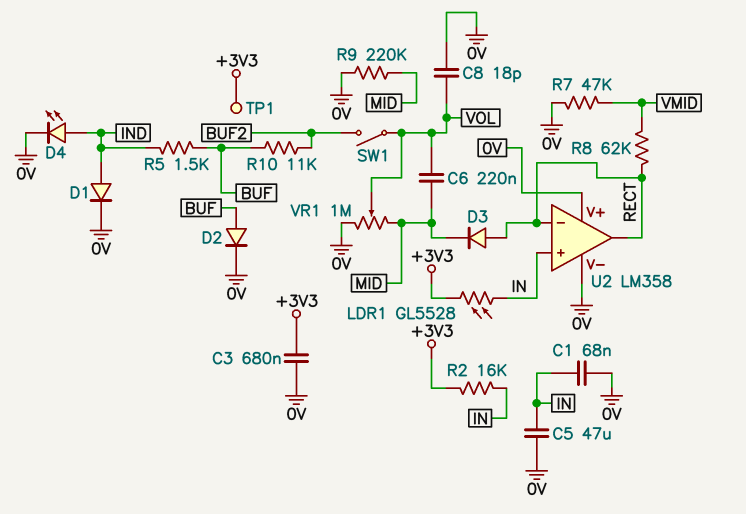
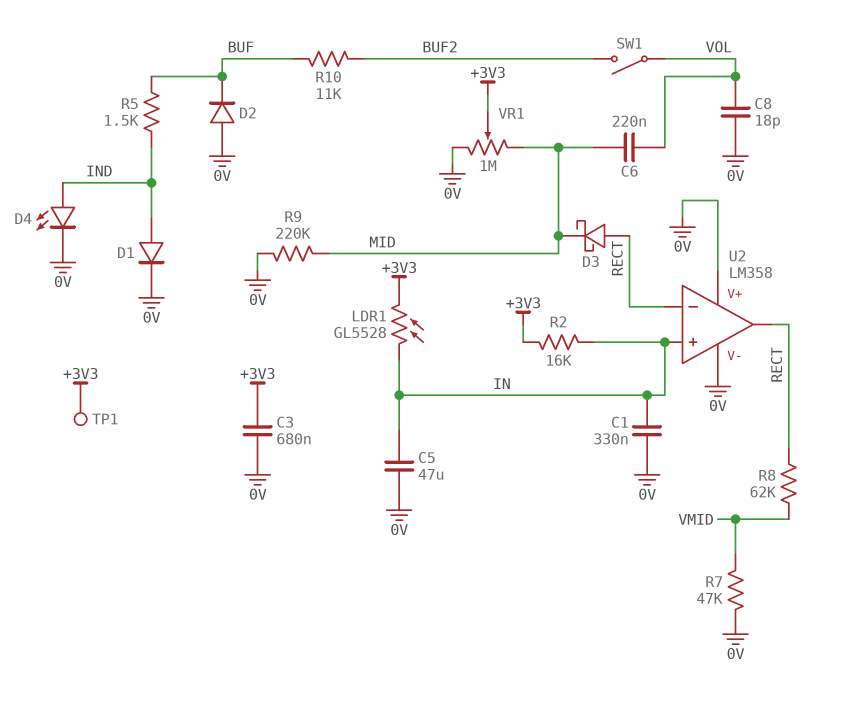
C1: 68nF (0V, IN) -> 330nF (0V, IN)
D2: diode (A BUF, K 0V) -> diode (A 0V, K BUF)
D3: diode (A RECT, K MID) -> schottky (A RECT, K MID)
VR1: 1M (0V, MID, wiper VOL) -> 1M (0V, MID, wiper +3V3)

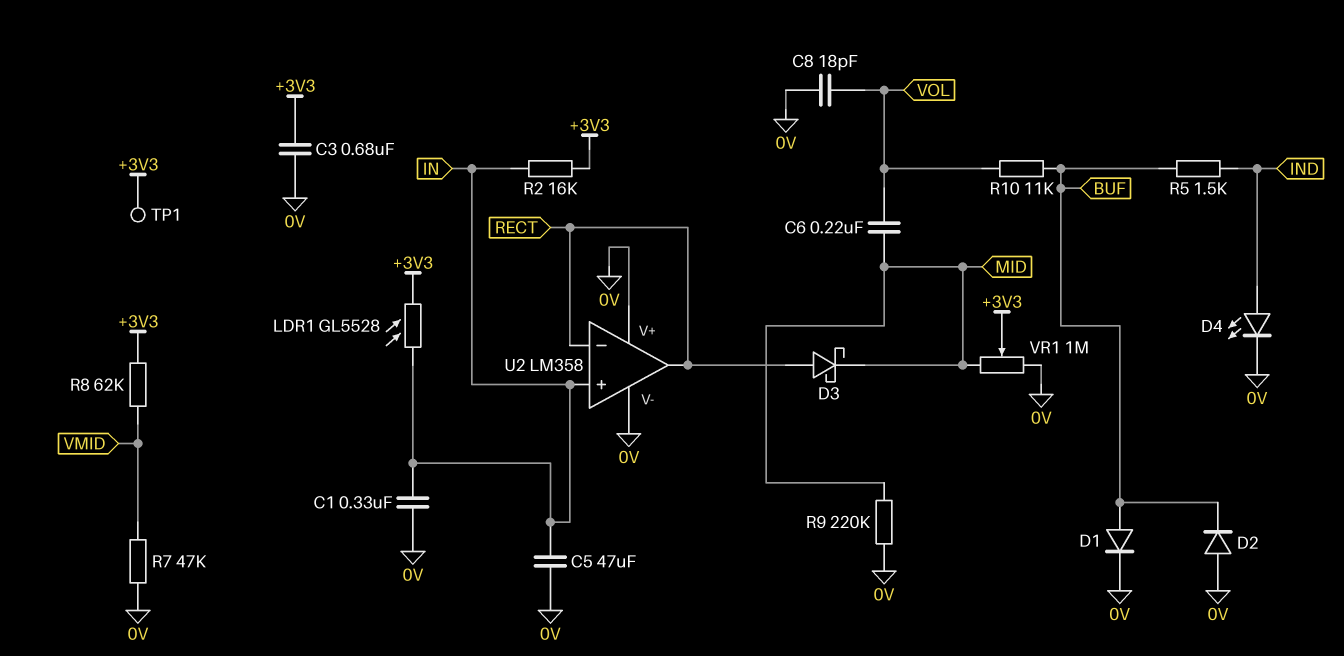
D1: diode (A IND, K 0V) -> diode (A BUF, K 0V)
R8: 62k (RECT, VMID) -> 62k (+3V3, VMID)
R10: 11k (BUF, BUF2) -> 11k (BUF, VOL)
SW1: switch (BUF2, VOL) -> none

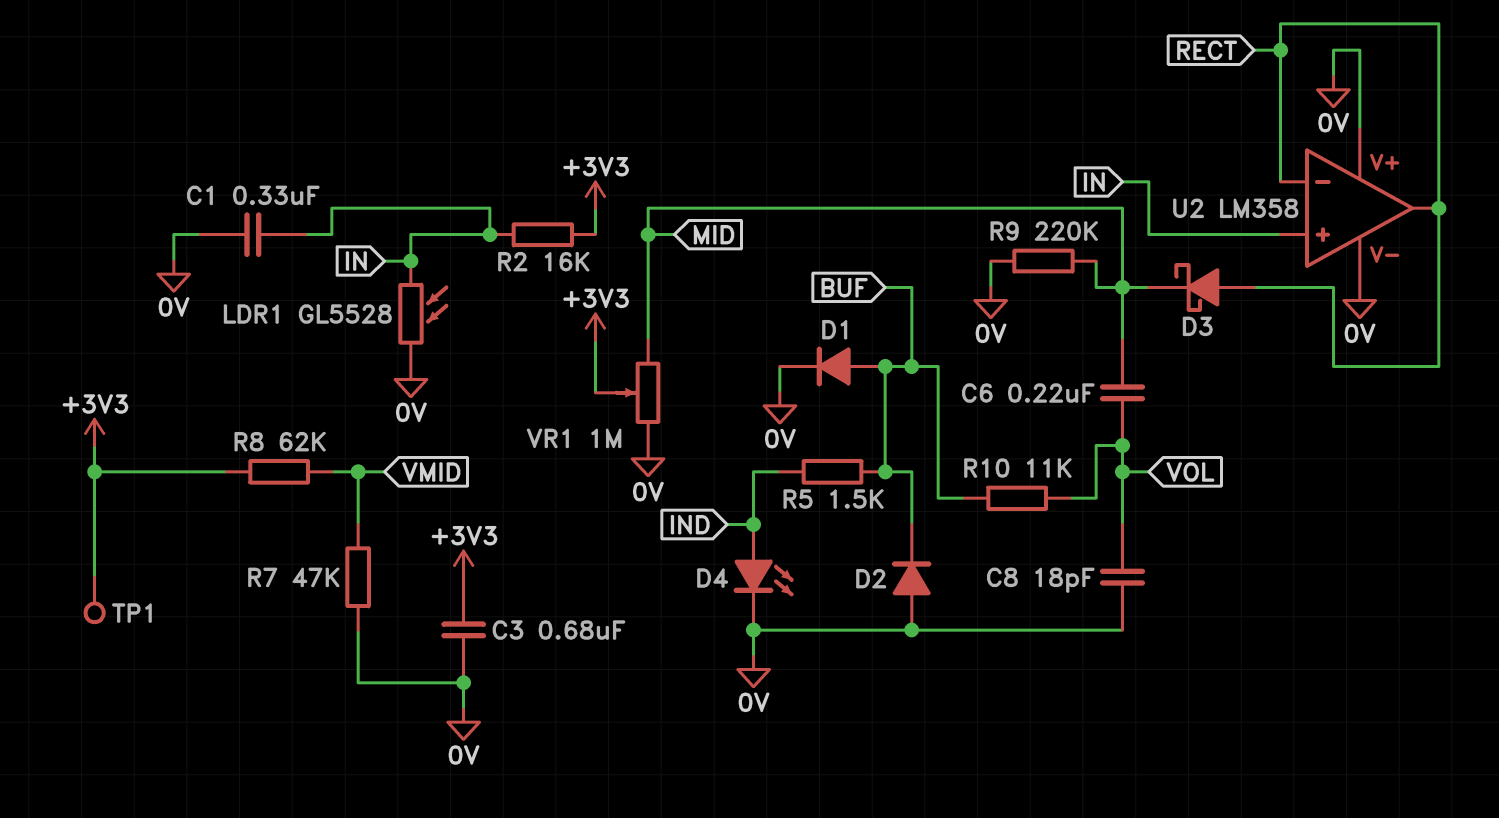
C5: 47uF (0V, IN) -> none
LDR1: GL5528 (+3V3, IN) -> GL5528 (0V, IN)

